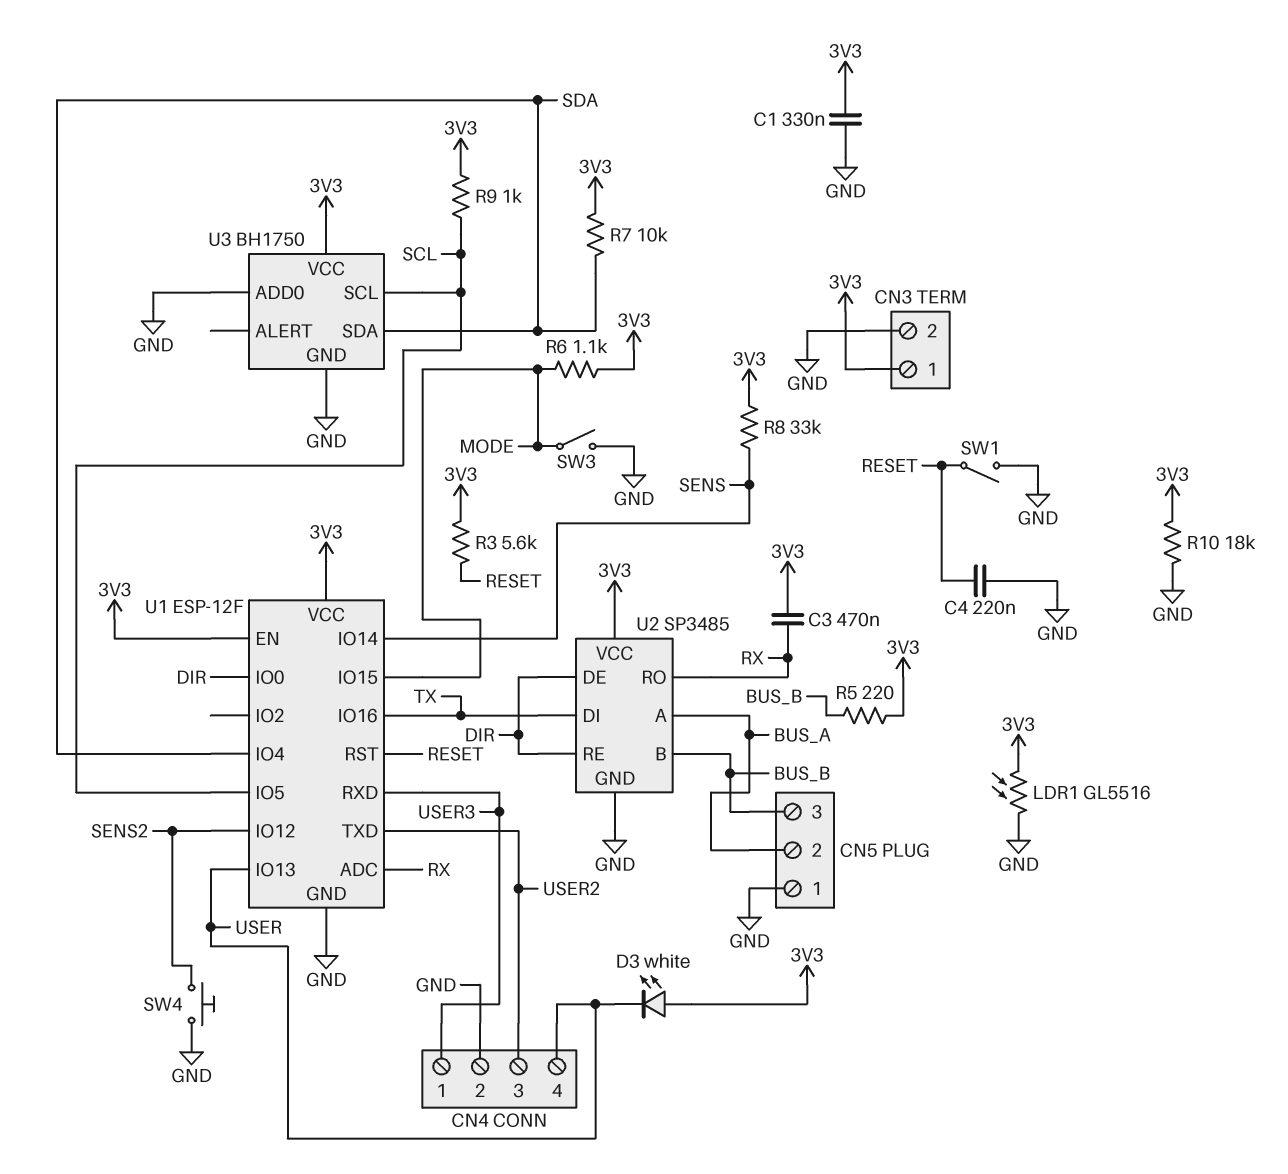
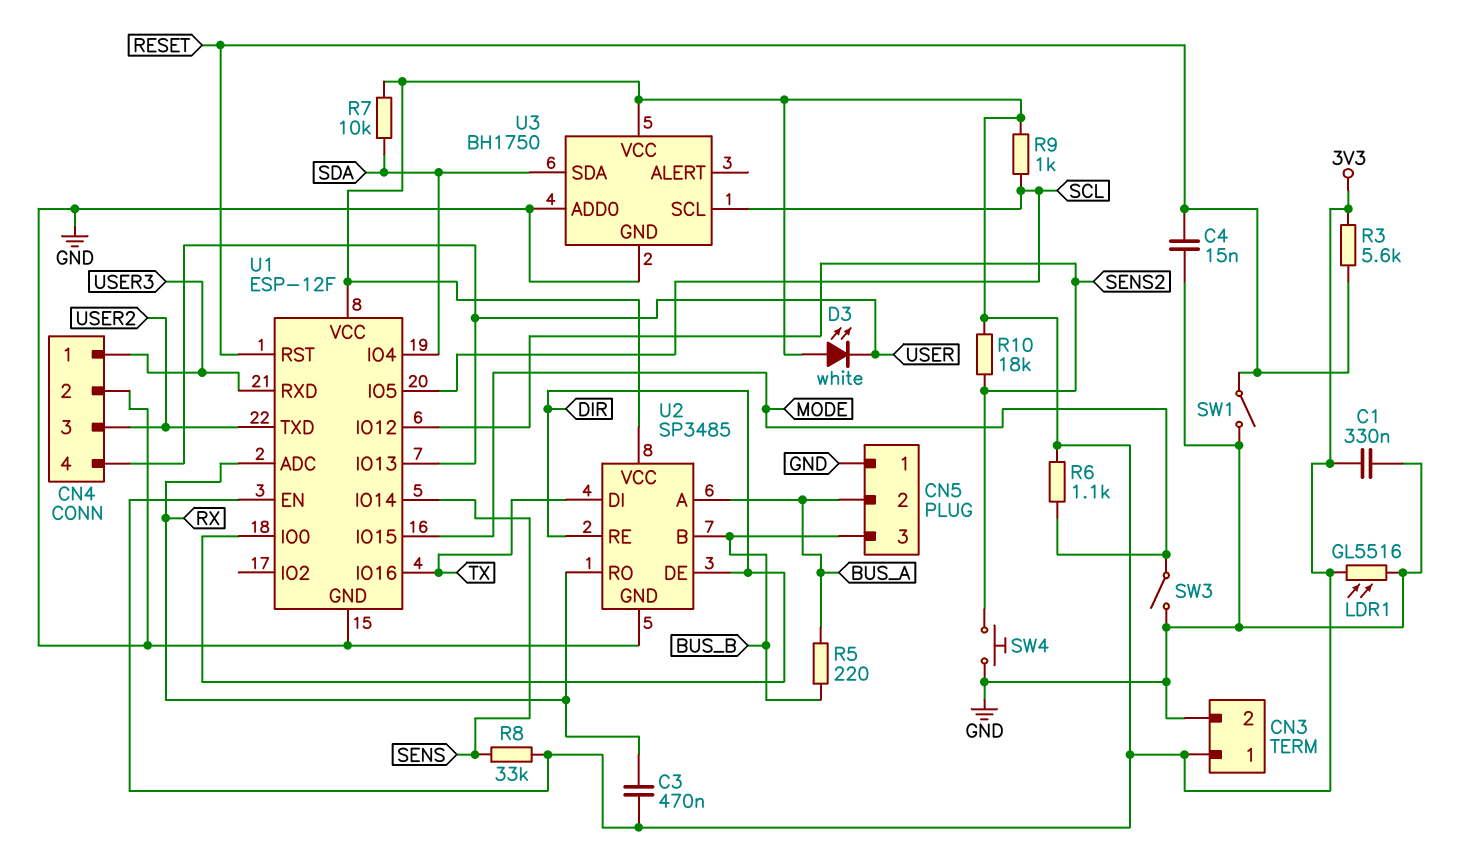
C4: 220nF (GND, RESET) -> 15nF (GND, RESET)
R5: 220 (3V3, BUS_B) -> 220 (BUS_A, BUS_B)
R10: 18k (3V3, GND) -> 18k (3V3, SENS2)

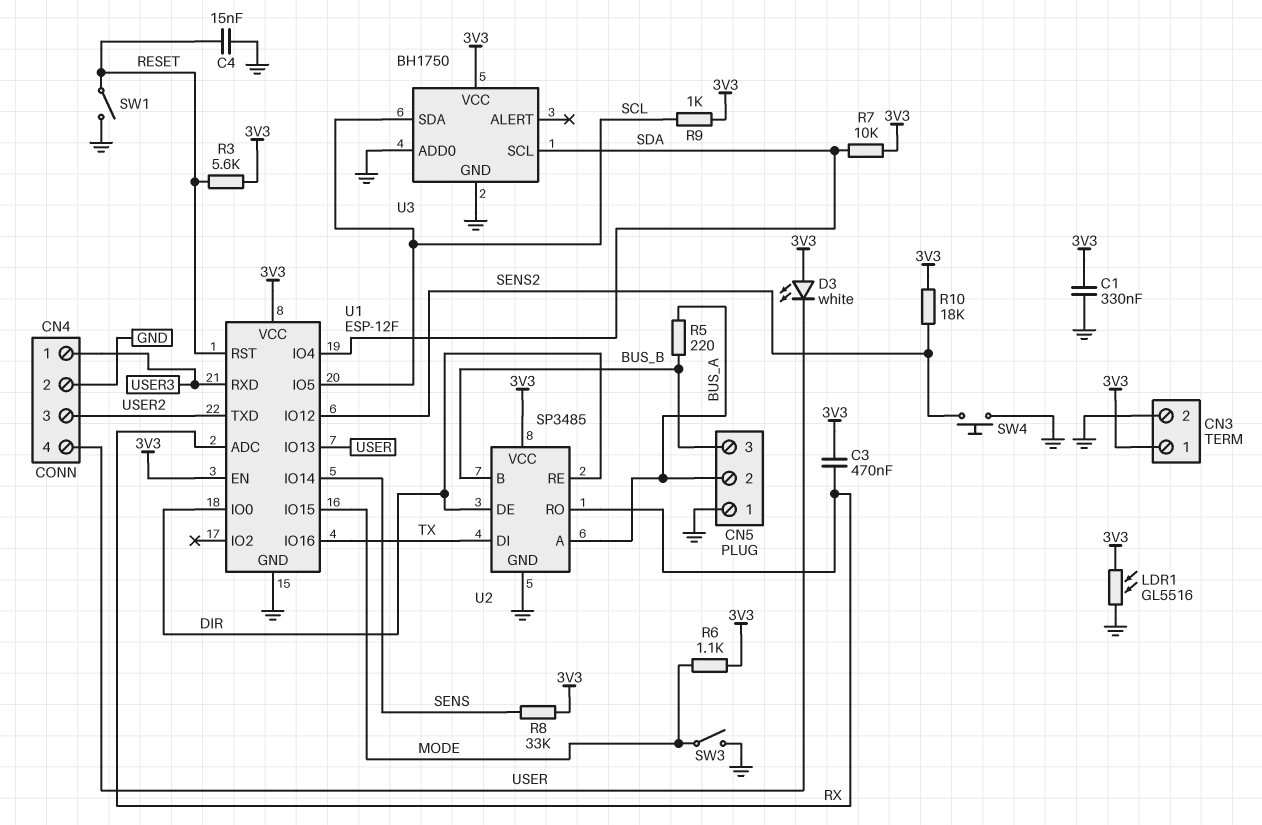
U3 pin SCL: SCL -> SDA
U3 pin SDA: SDA -> SCL

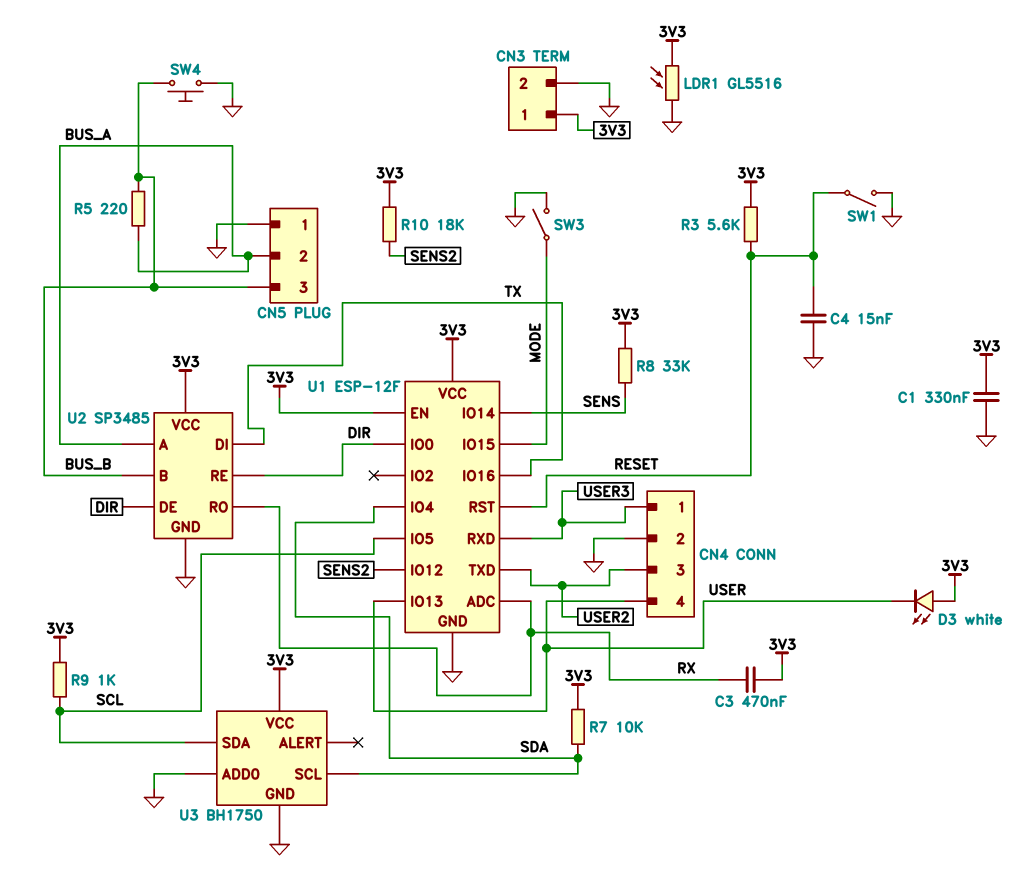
R6: 1.1k (3V3, MODE) -> none
SW4: button (GND, SENS2) -> button (BUS_B, GND)

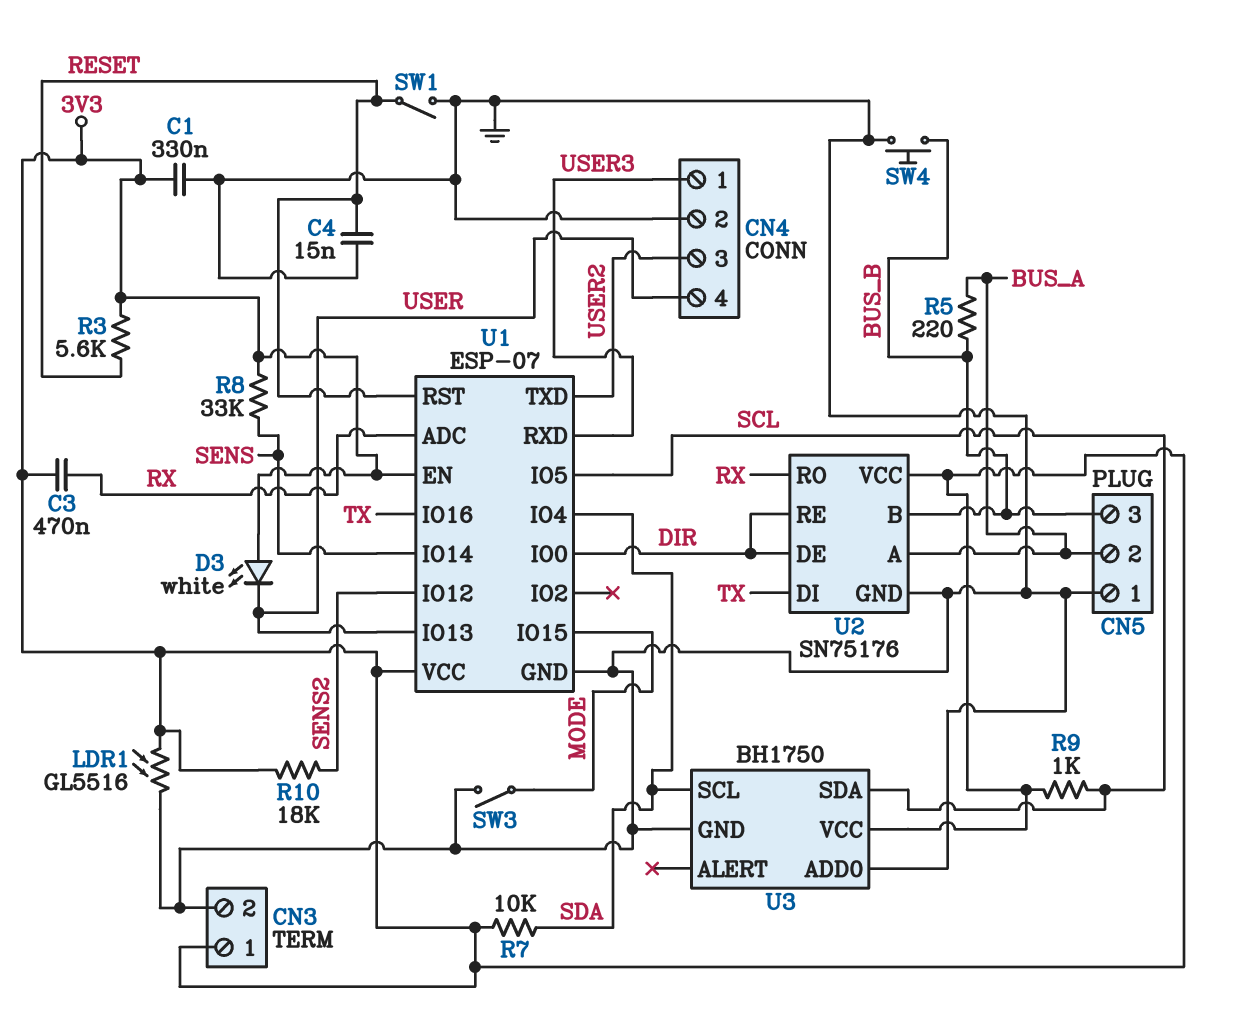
U1: ESP-12F -> ESP-07
U2: SP3485 -> SN75176

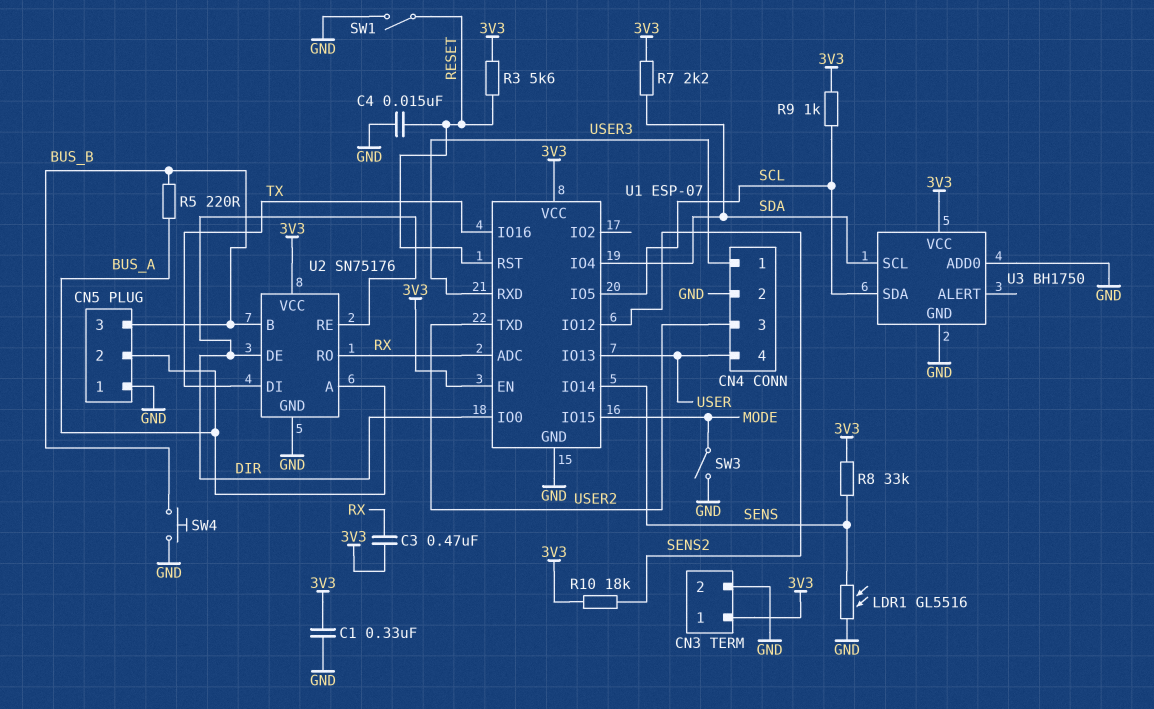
D3: LED white (A 3V3, K USER) -> none
LDR1: GL5516 (3V3, GND) -> GL5516 (GND, SENS)
R7: 10k (3V3, SDA) -> 2.2k (3V3, SDA)

